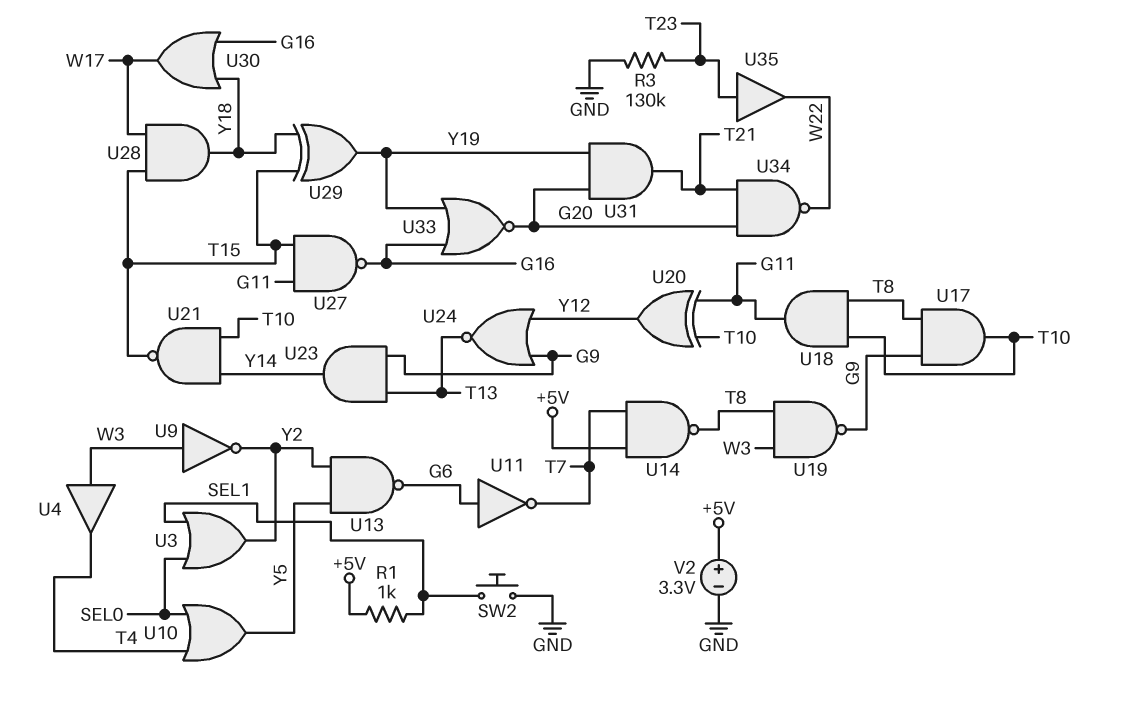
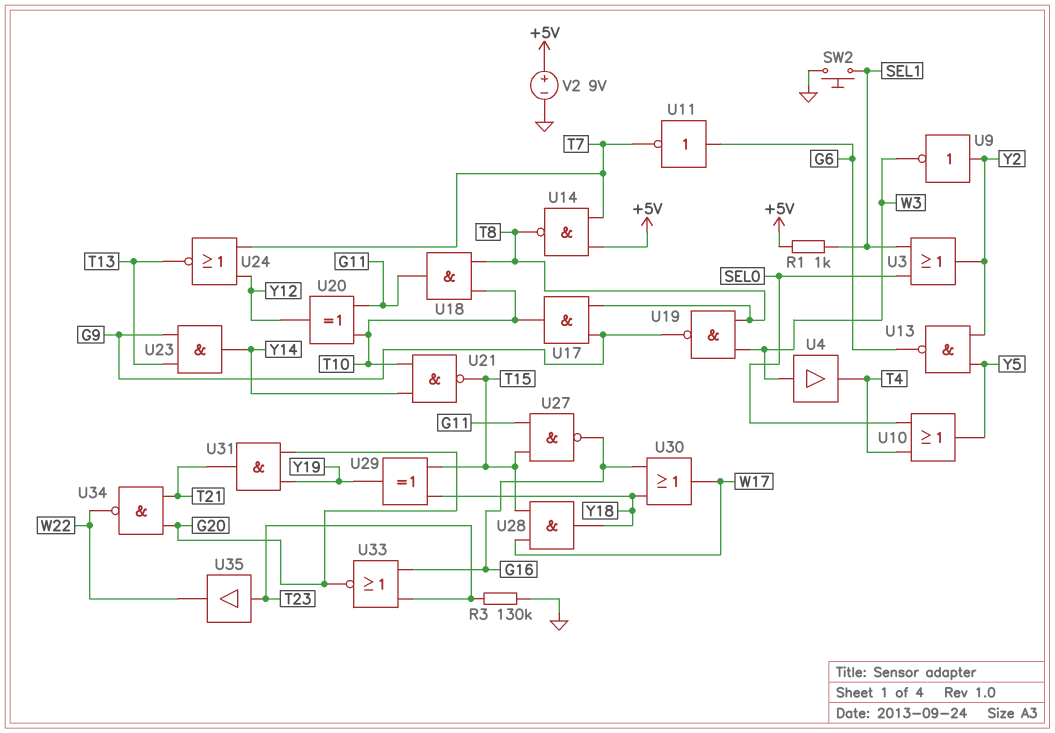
U9: NOT (in W3, out Y2) -> NOT (in Y2, out W3)
U24: NOR (in G9, in Y12, out T13) -> NOR (in T7, in Y12, out T13)
U33: NOR (in G16, in Y19, out G20) -> NOR (in G16, in T23, out G20)
V2: 3.3V (plus +5V, minus GND) -> 9V (plus +5V, minus GND)

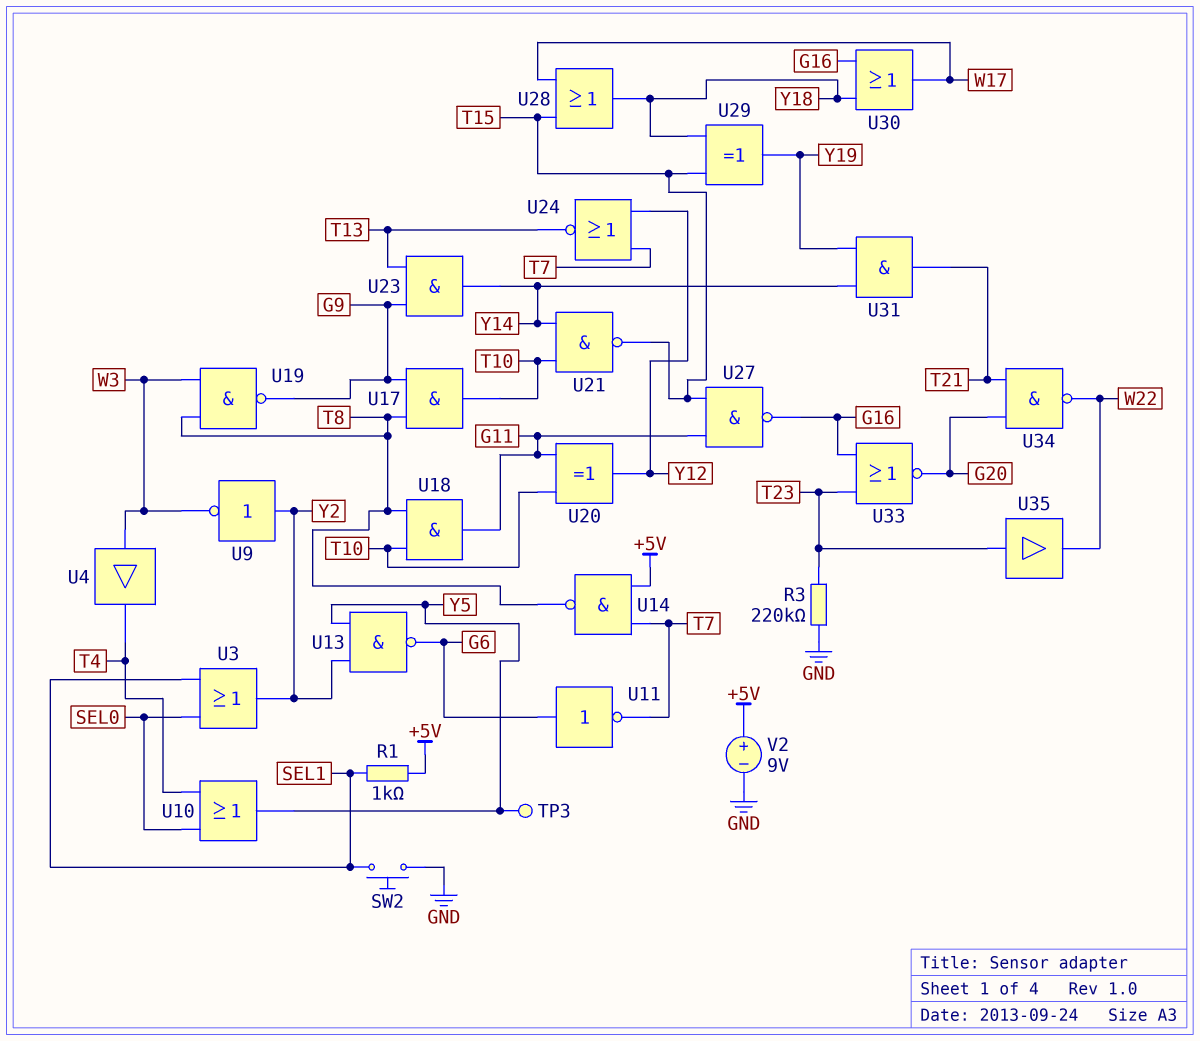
R3: 130k (GND, T23) -> 220k (GND, T23)
TP3: none -> test point (Y5)
U28: AND (in T15, in W17, out Y18) -> OR (in T15, in W17, out Y18)
U31: AND (in G20, in Y19, out T21) -> AND (in Y14, in Y19, out T21)

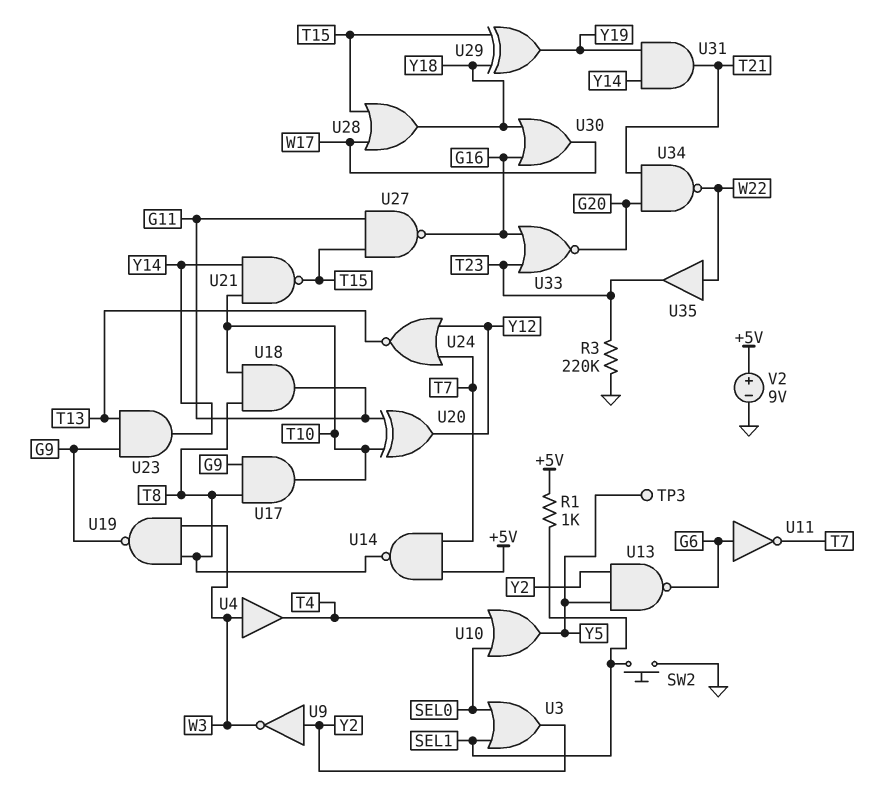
U35: buffer (in T23, out W22) -> buffer (in W22, out T23)

